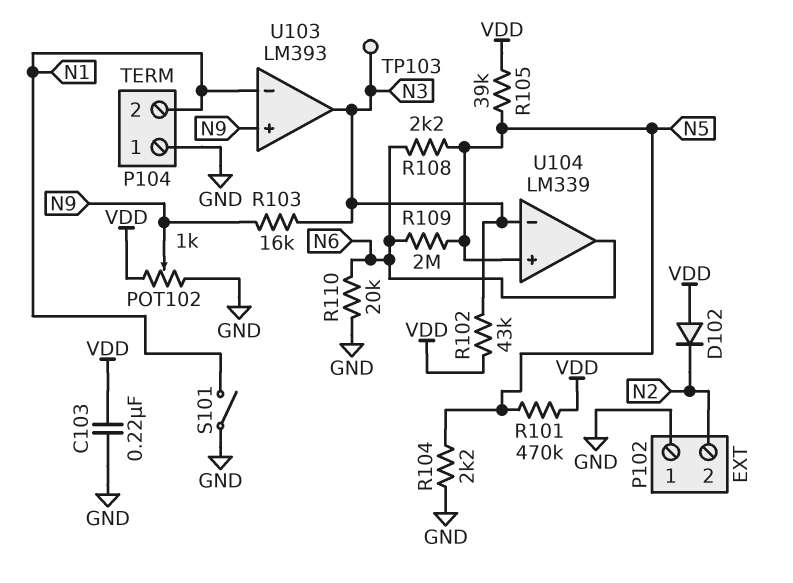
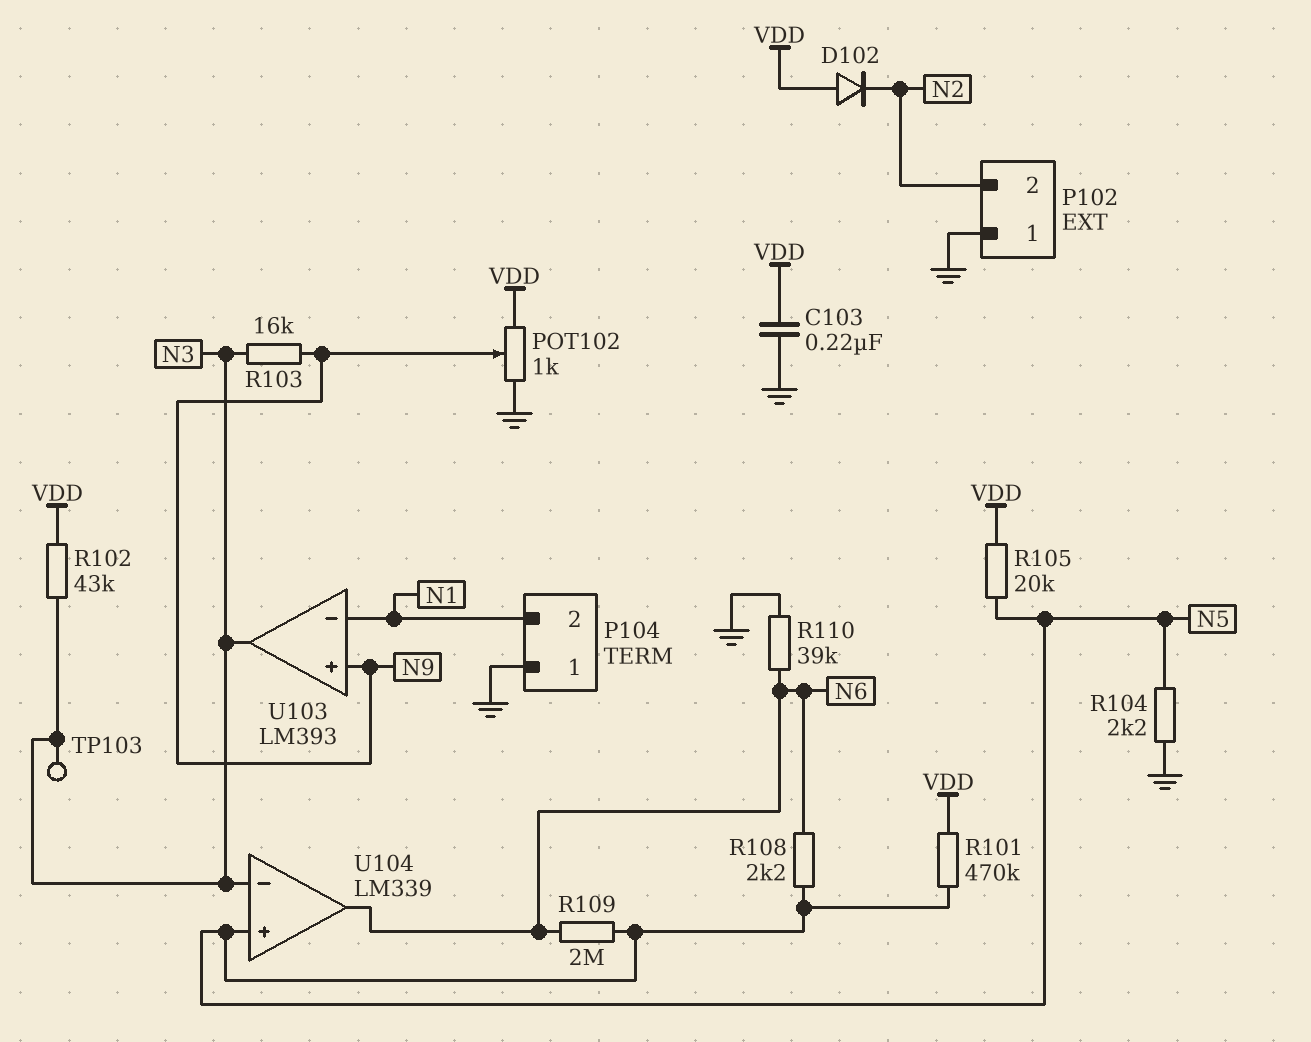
R105: 39k (N5, VDD) -> 20k (N5, VDD)
R110: 20k (GND, N6) -> 39k (GND, N6)
S101: switch (GND, N1) -> none

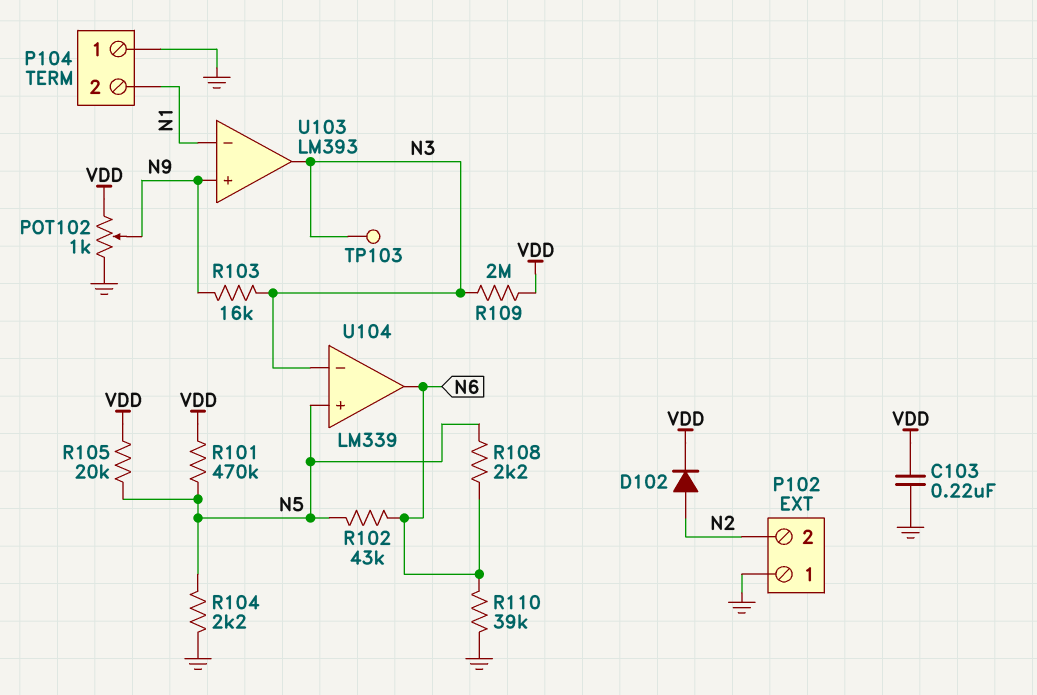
D102: diode (A VDD, K N2) -> diode (A N2, K VDD)
R102: 43k (N3, VDD) -> 43k (N5, N6)
R109: 2M (N5, N6) -> 2M (N3, VDD)

